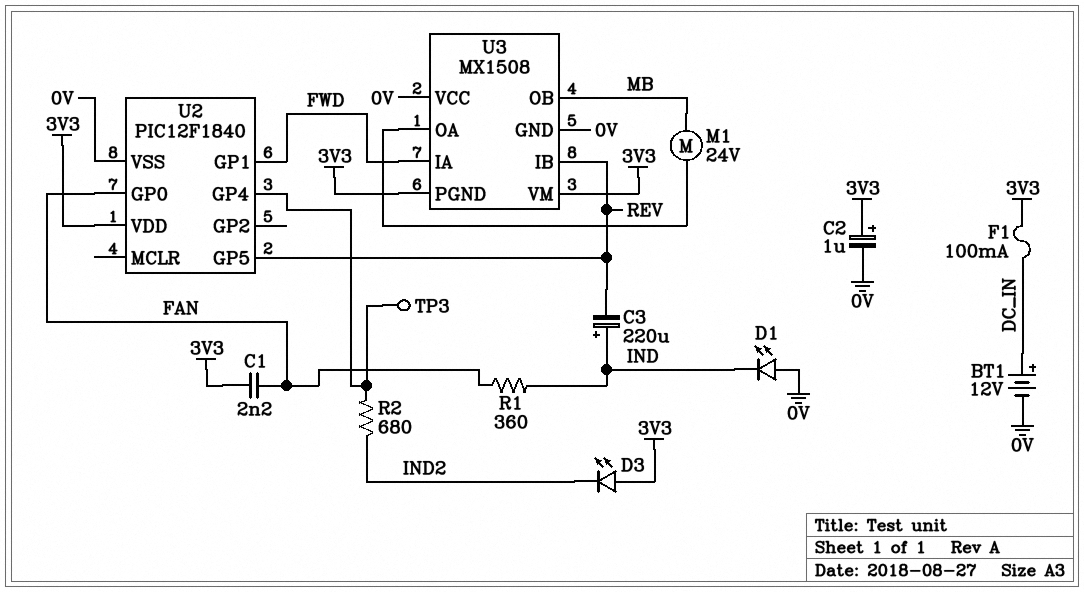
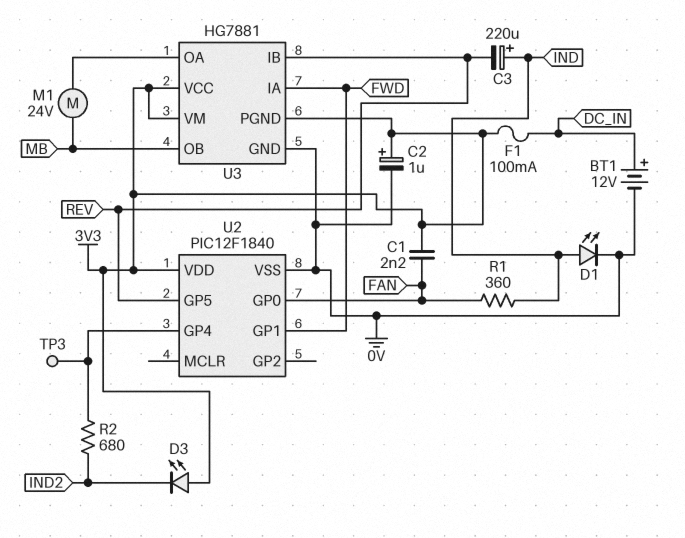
D1: LED (A 0V, K IND) -> LED (A IND, K 0V)
U3: MX1508 -> HG7881
U3 pin VCC: 0V -> 3V3

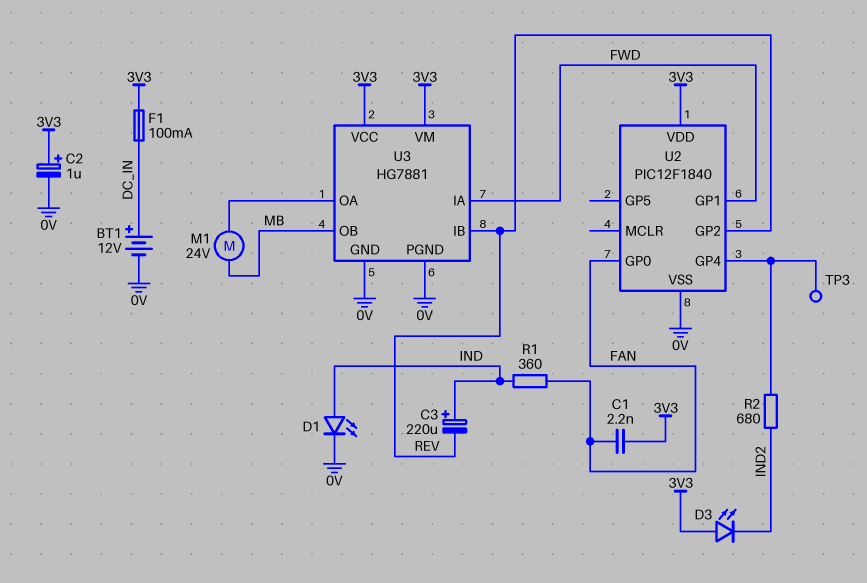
U2 pin GP2: none -> REV
U2 pin GP5: REV -> none
U3 pin PGND: 3V3 -> 0V

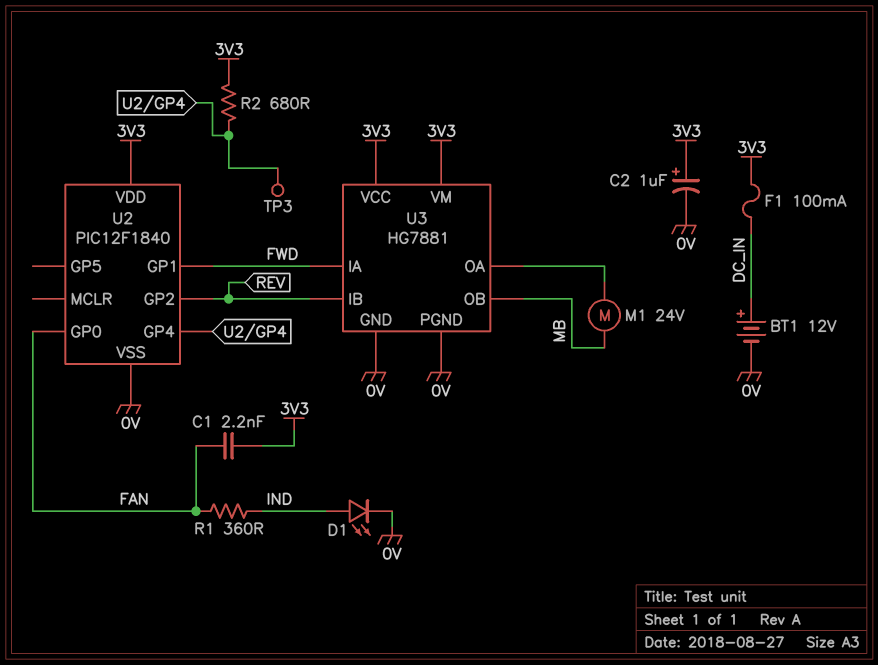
C3: 220uF (plus IND, minus REV) -> none
D3: LED (A 3V3, K IND2) -> none
R2: 680 (IND2, U2/GP4) -> 680 (3V3, U2/GP4)

